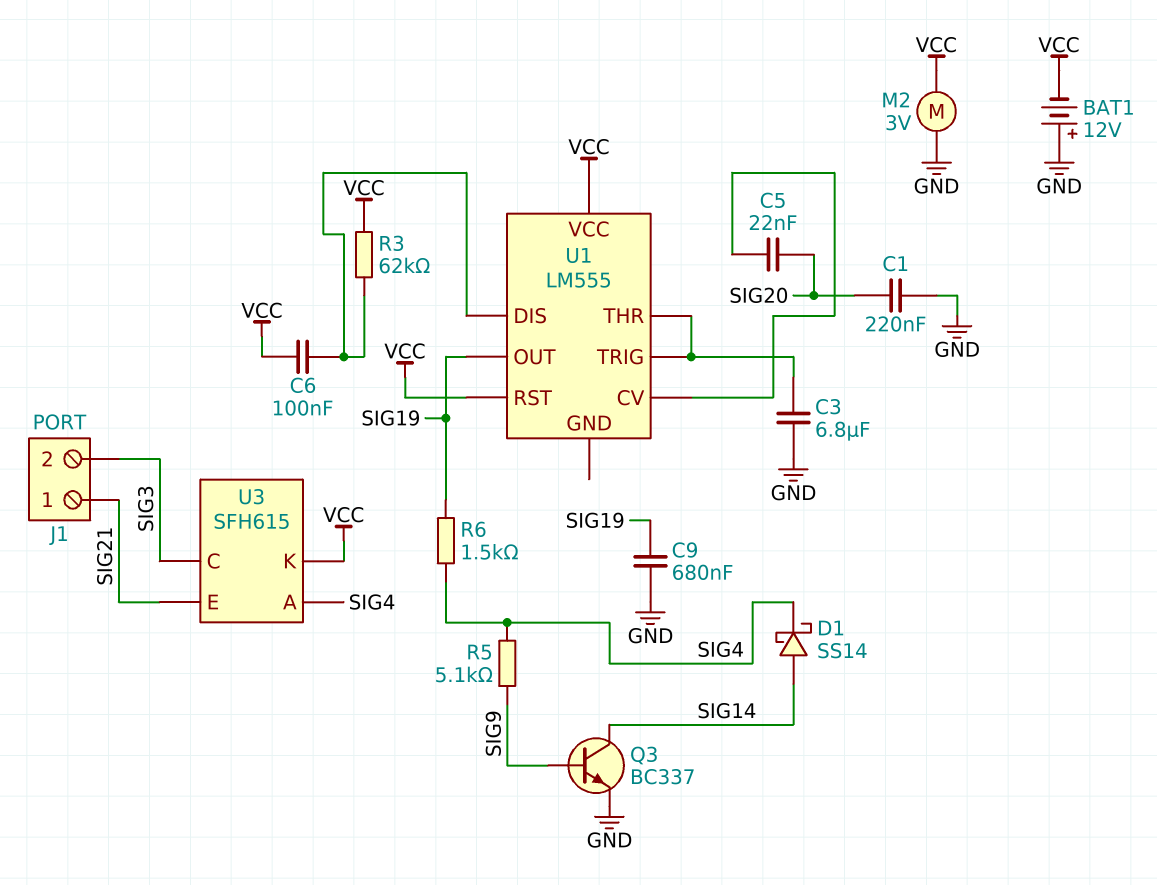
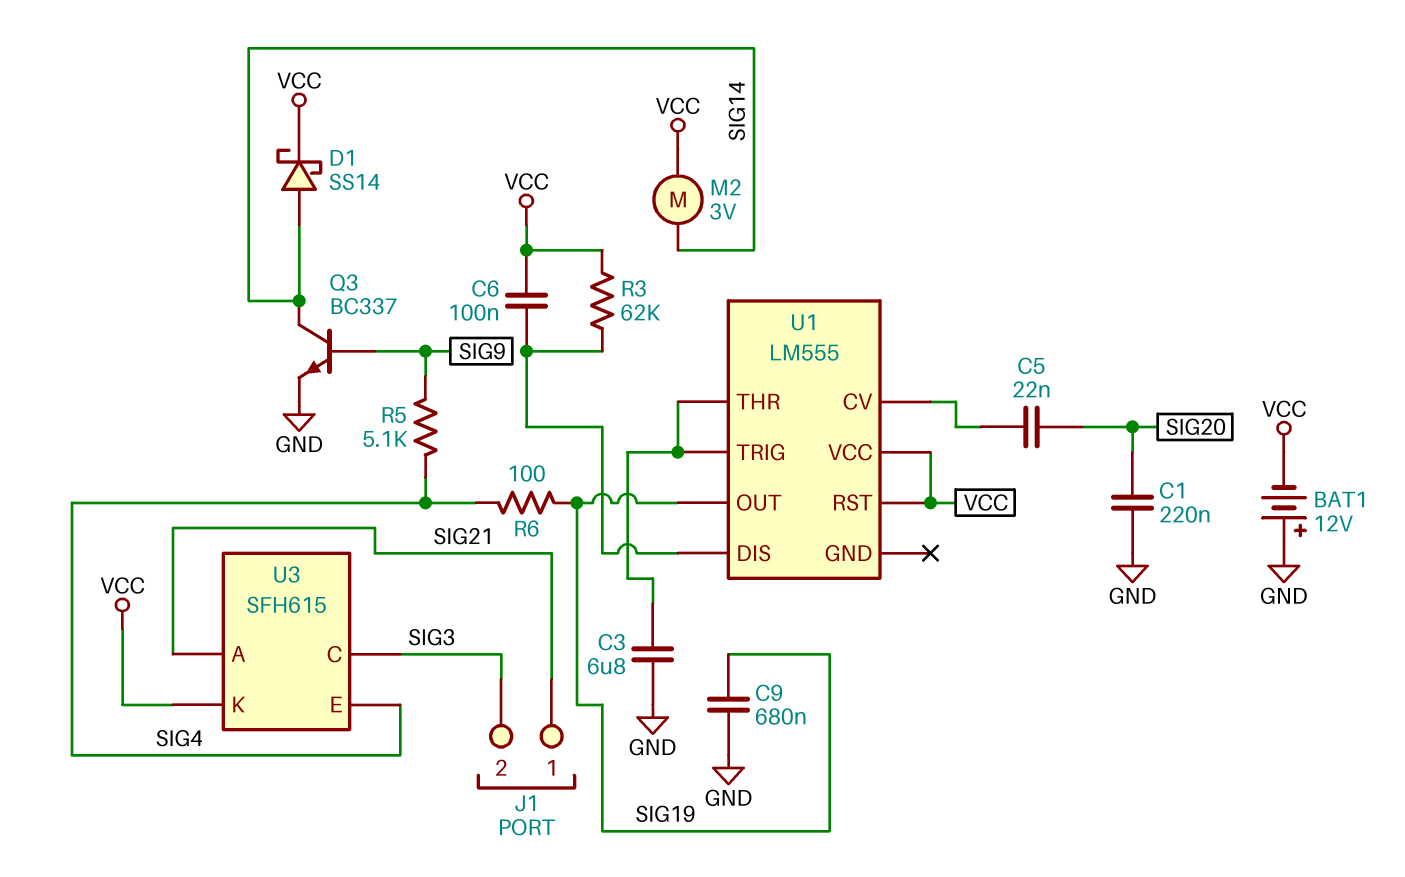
D1: schottky SS14 (A SIG14, K SIG4) -> schottky SS14 (A SIG14, K VCC)
M2: motor 3V (GND, VCC) -> motor 3V (SIG14, VCC)
R6: 1.5k (SIG4, SIG19) -> 100 (SIG4, SIG19)
U3 pin A: SIG4 -> SIG21
U3 pin E: SIG21 -> SIG4

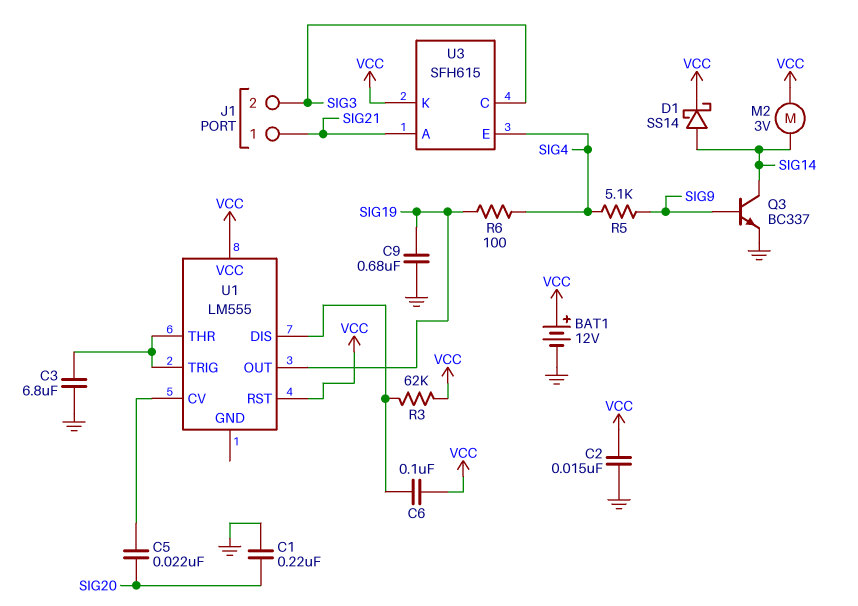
BAT1: 12V (plus GND, minus VCC) -> 12V (plus VCC, minus GND)
C2: none -> 15nF (GND, VCC)

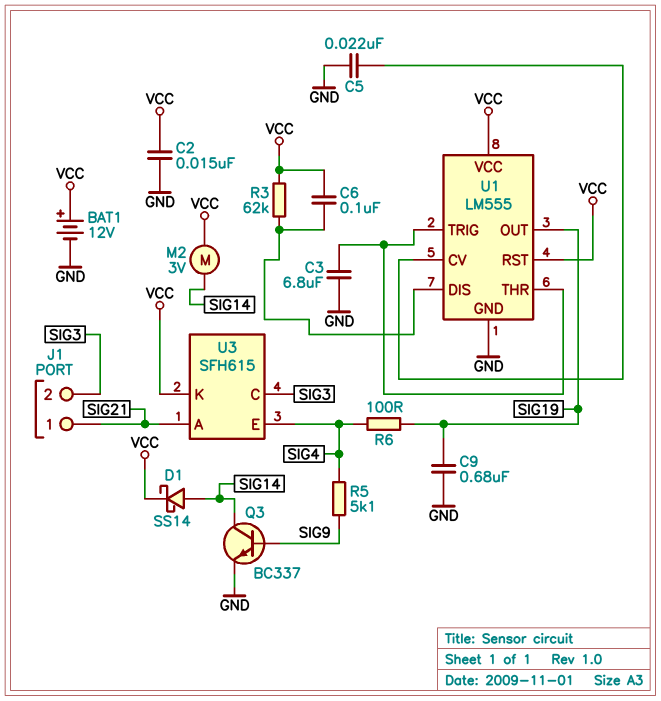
C1: 220nF (GND, SIG20) -> none
C5: 22nF (SIG20, U1/CV) -> 22nF (GND, U1/CV)
U1 pin GND: none -> GND

